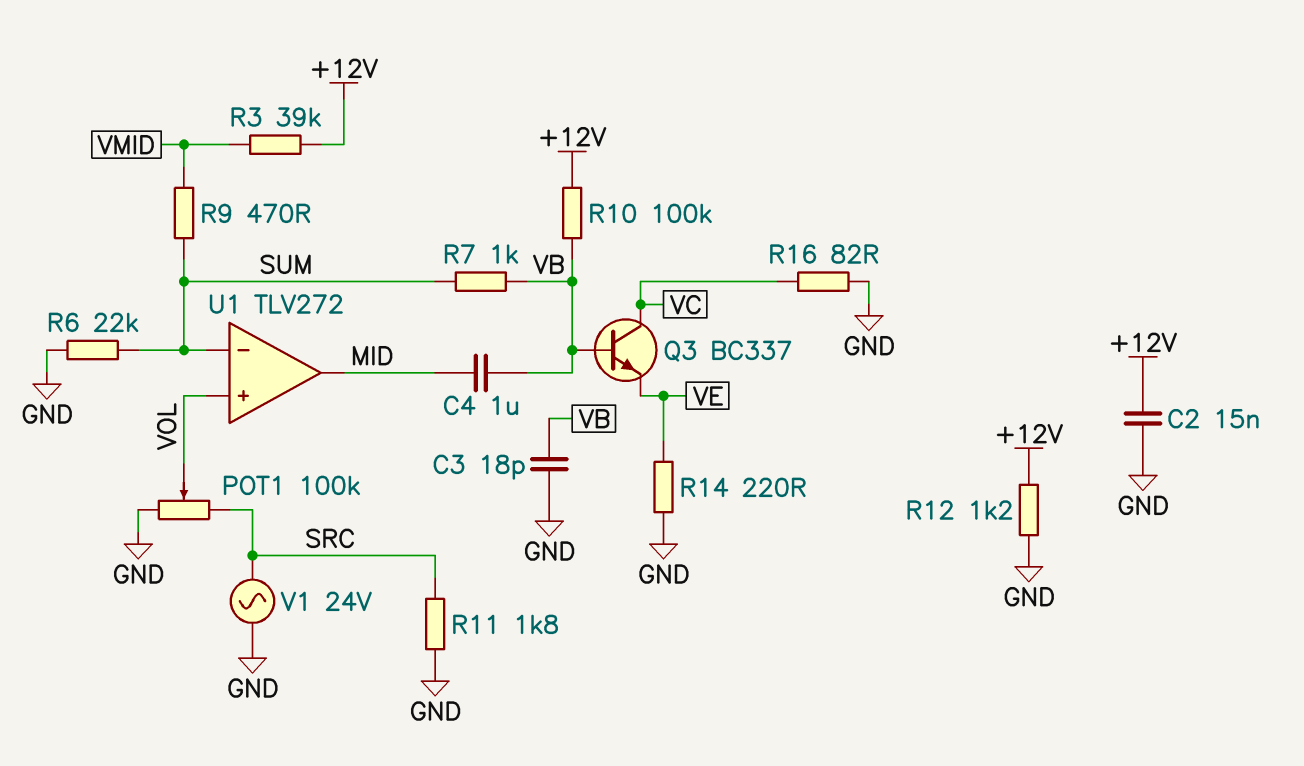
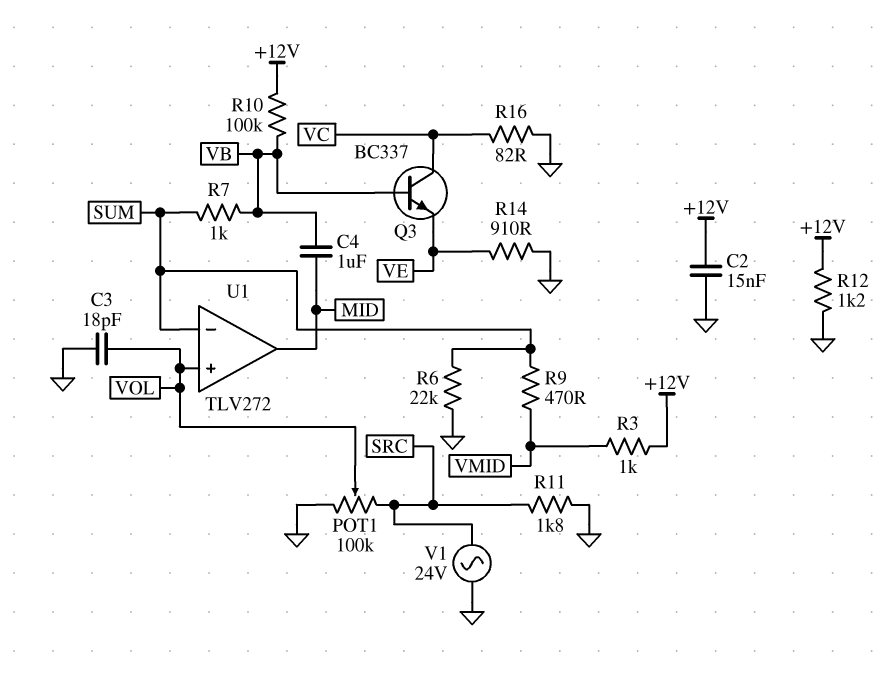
C3: 18pF (GND, VB) -> 18pF (GND, VOL)
R3: 39k (+12V, VMID) -> 1k (+12V, VMID)
R14: 220 (GND, VE) -> 910 (GND, VE)

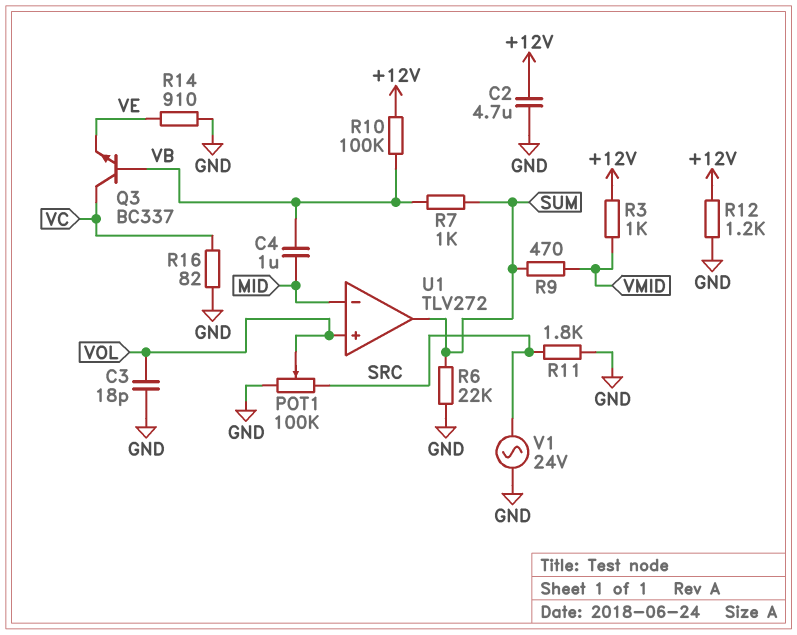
C2: 15nF (+12V, GND) -> 4.7uF (+12V, GND)
U1 pin in-: SUM -> MID
U1 pin out: MID -> SUM

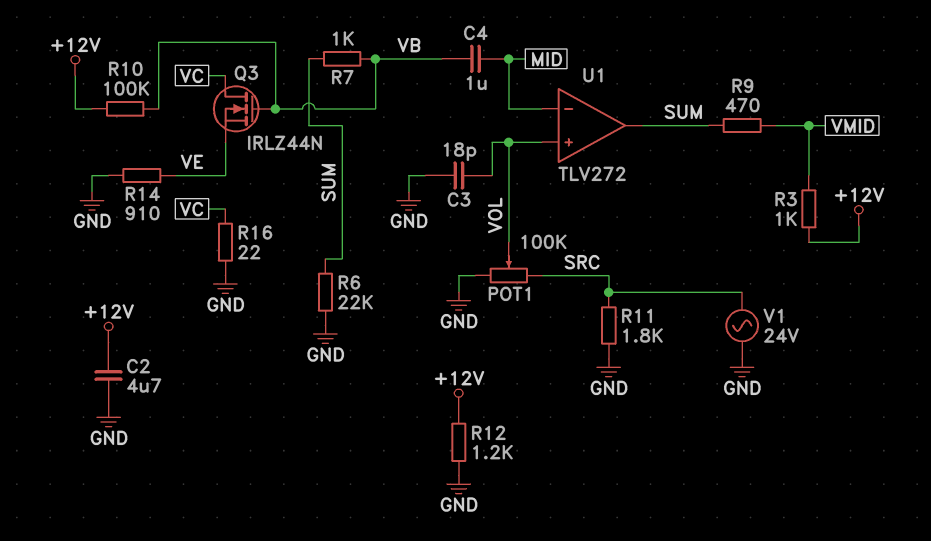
Q3: NPN BC337 (B VB, C VC, E VE) -> NMOS IRLZ44N (G VB, D VC, S VE)
R16: 82 (GND, VC) -> 22 (GND, VC)

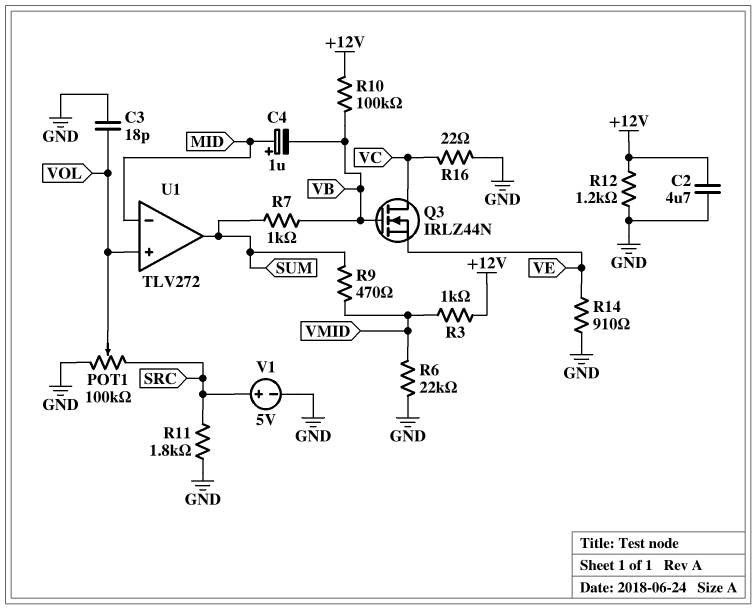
C4: 1uF (MID, VB) -> 1uF (plus MID, minus VB)
R6: 22k (GND, SUM) -> 22k (GND, VMID)
V1: AC 24V (GND, SRC) -> 5V (plus SRC, minus GND)

